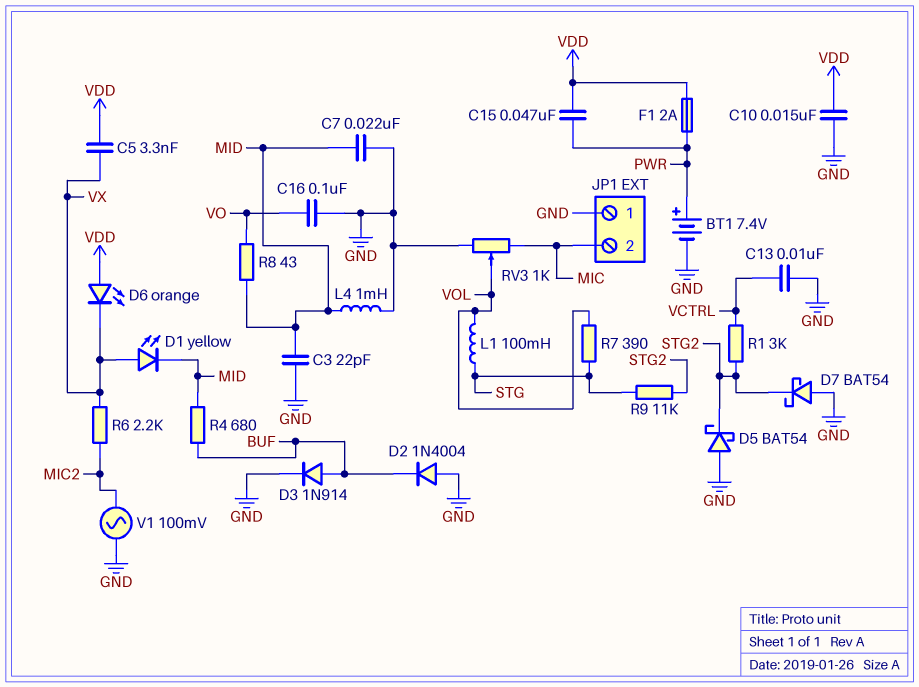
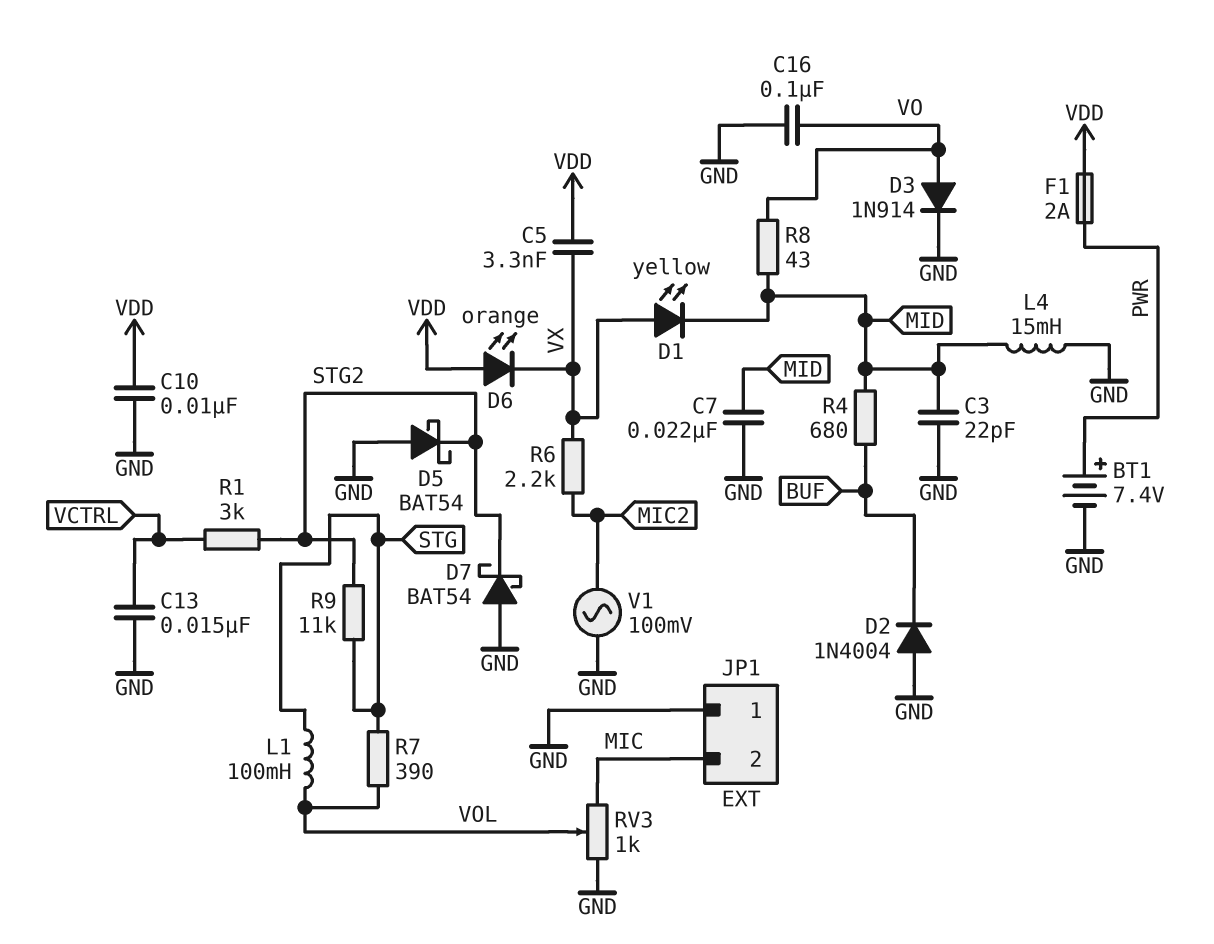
C10: 15nF (GND, VDD) -> 10nF (GND, VDD)
C13: 10nF (GND, VCTRL) -> 15nF (GND, VCTRL)
C15: 47nF (PWR, VDD) -> none
D3: diode 1N914 (A BUF, K GND) -> diode 1N914 (A VO, K GND)
L4: 1mH (GND, MID) -> 15mH (GND, MID)

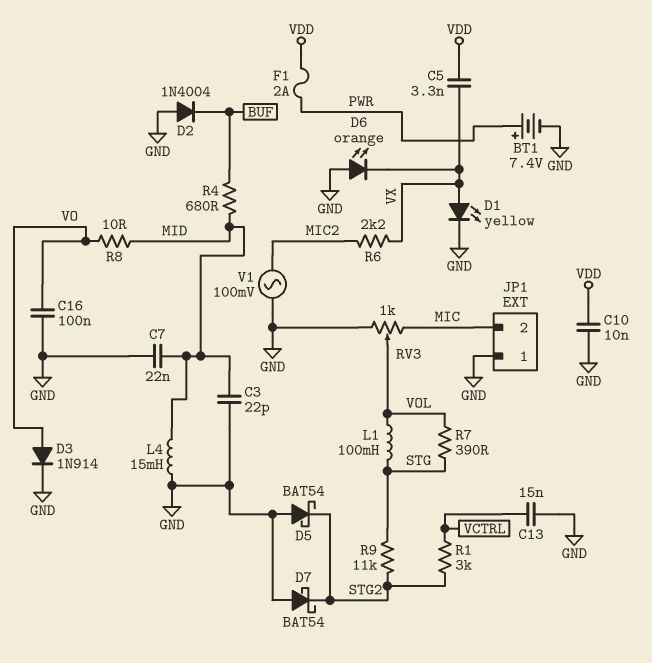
D1: LED yellow (A VX, K MID) -> LED yellow (A VX, K GND)
D6: LED orange (A VDD, K VX) -> LED orange (A GND, K VX)
R8: 43 (MID, VO) -> 10 (MID, VO)

